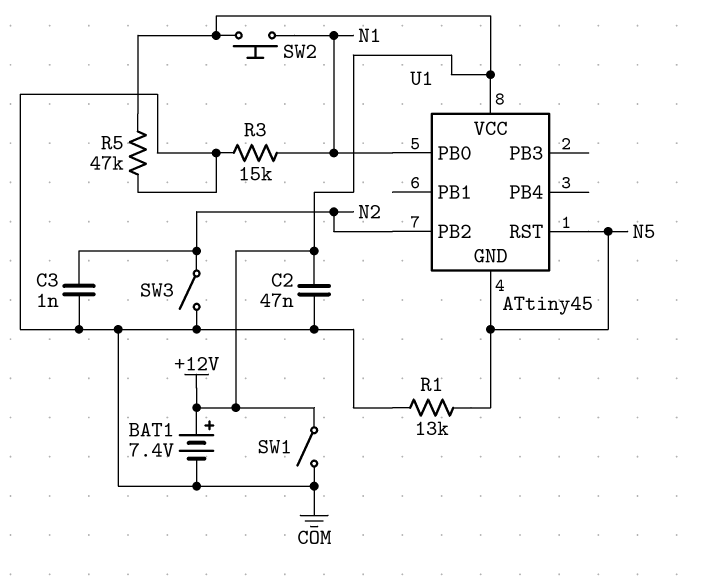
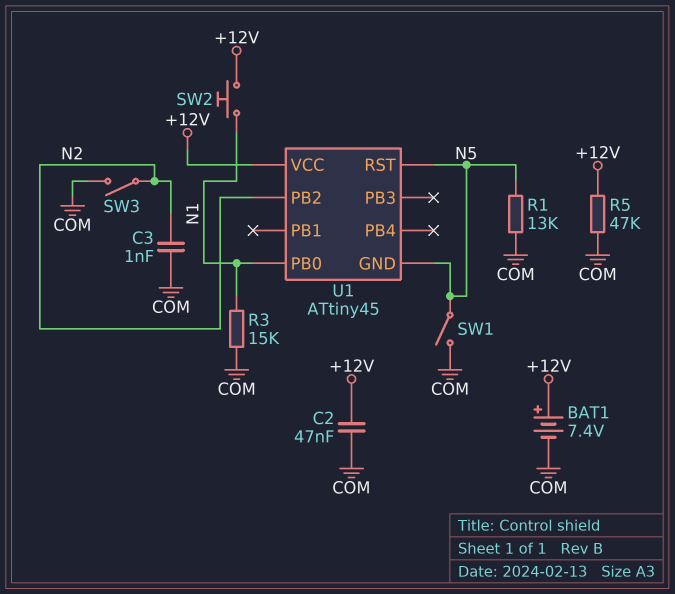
SW1: switch (+12V, COM) -> switch (COM, N5)

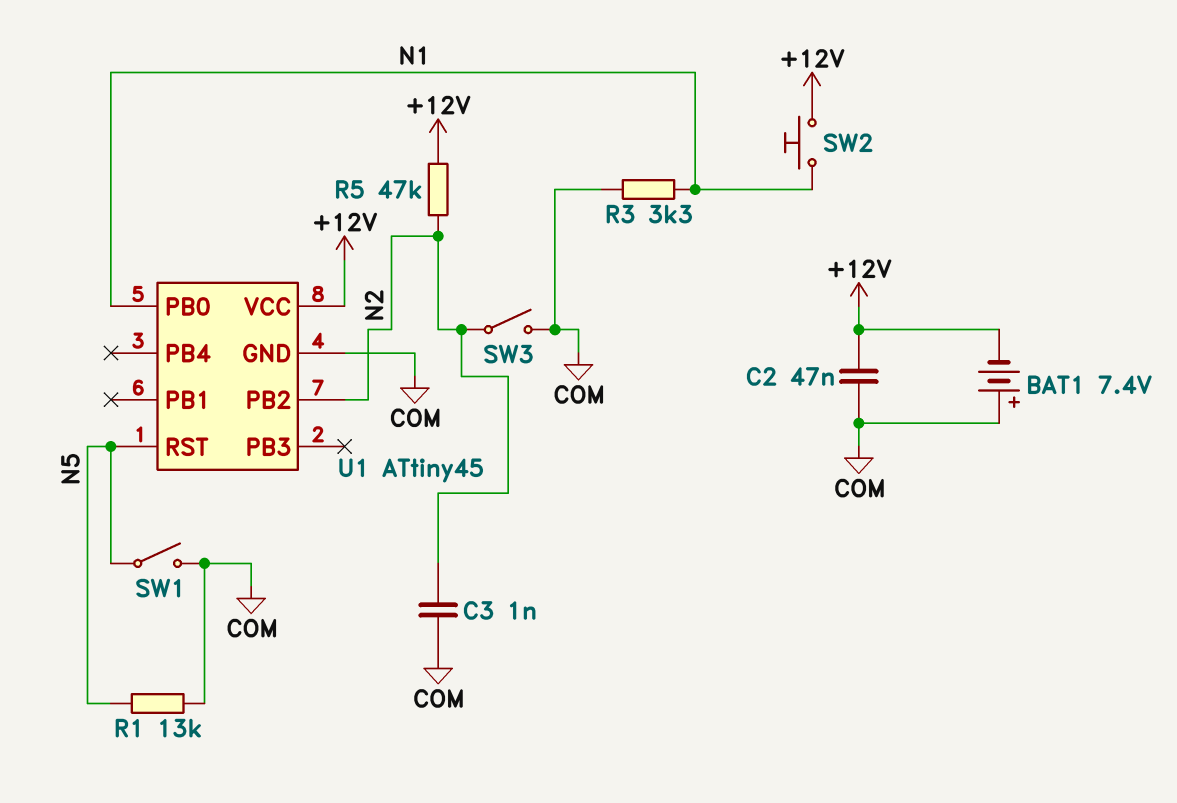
BAT1: 7.4V (plus +12V, minus COM) -> 7.4V (plus COM, minus +12V)
R3: 15k (COM, N1) -> 3.3k (COM, N1)
R5: 47k (+12V, COM) -> 47k (+12V, N2)
U1 pin GND: N5 -> COM

